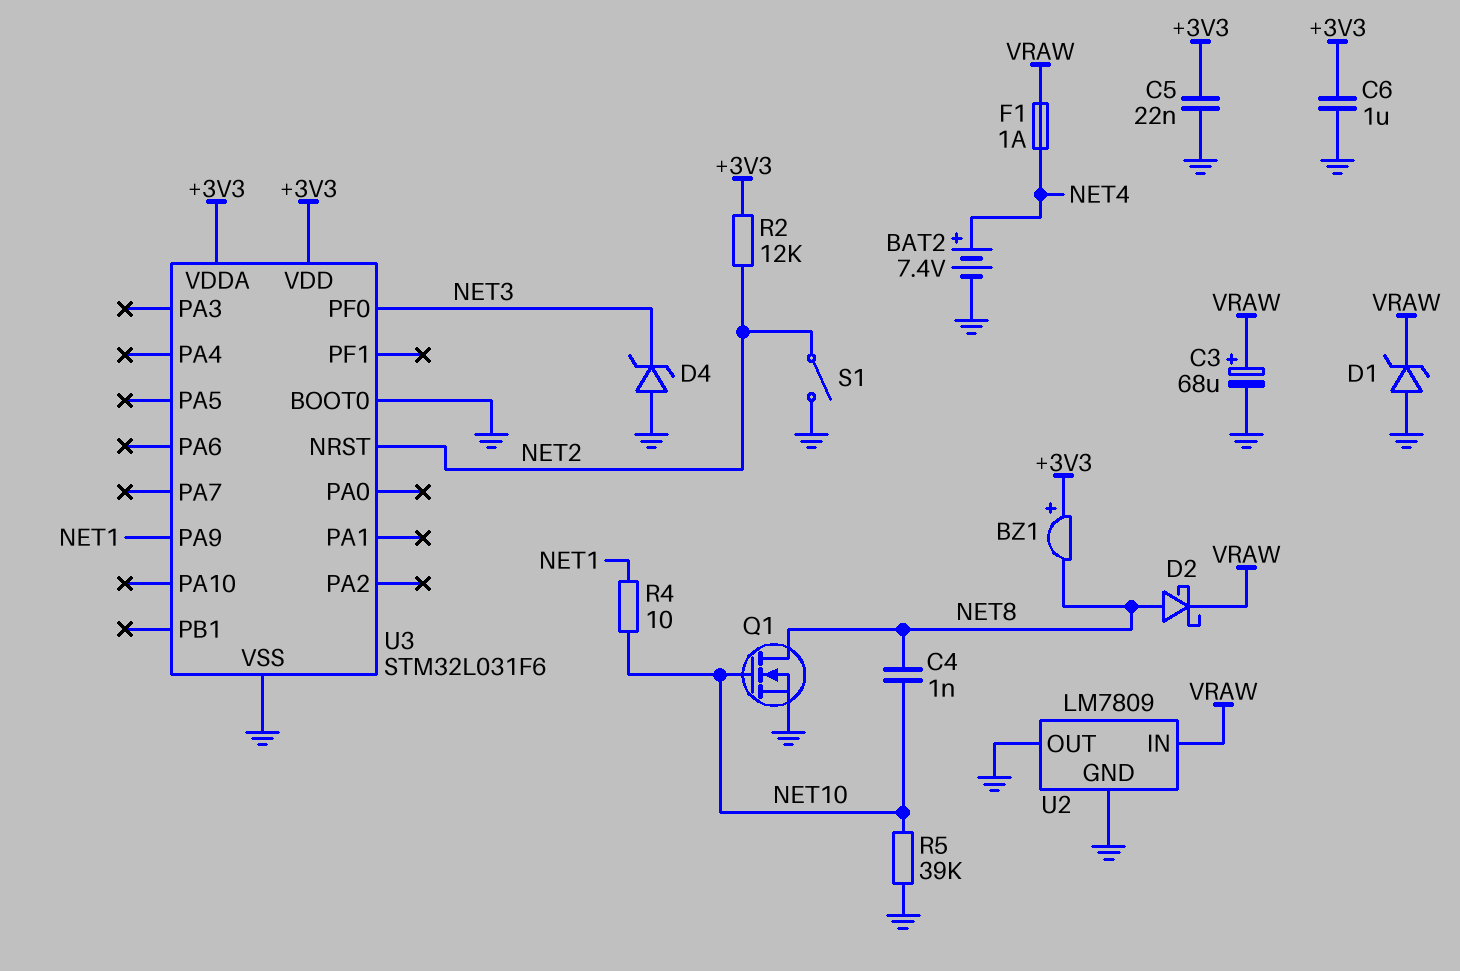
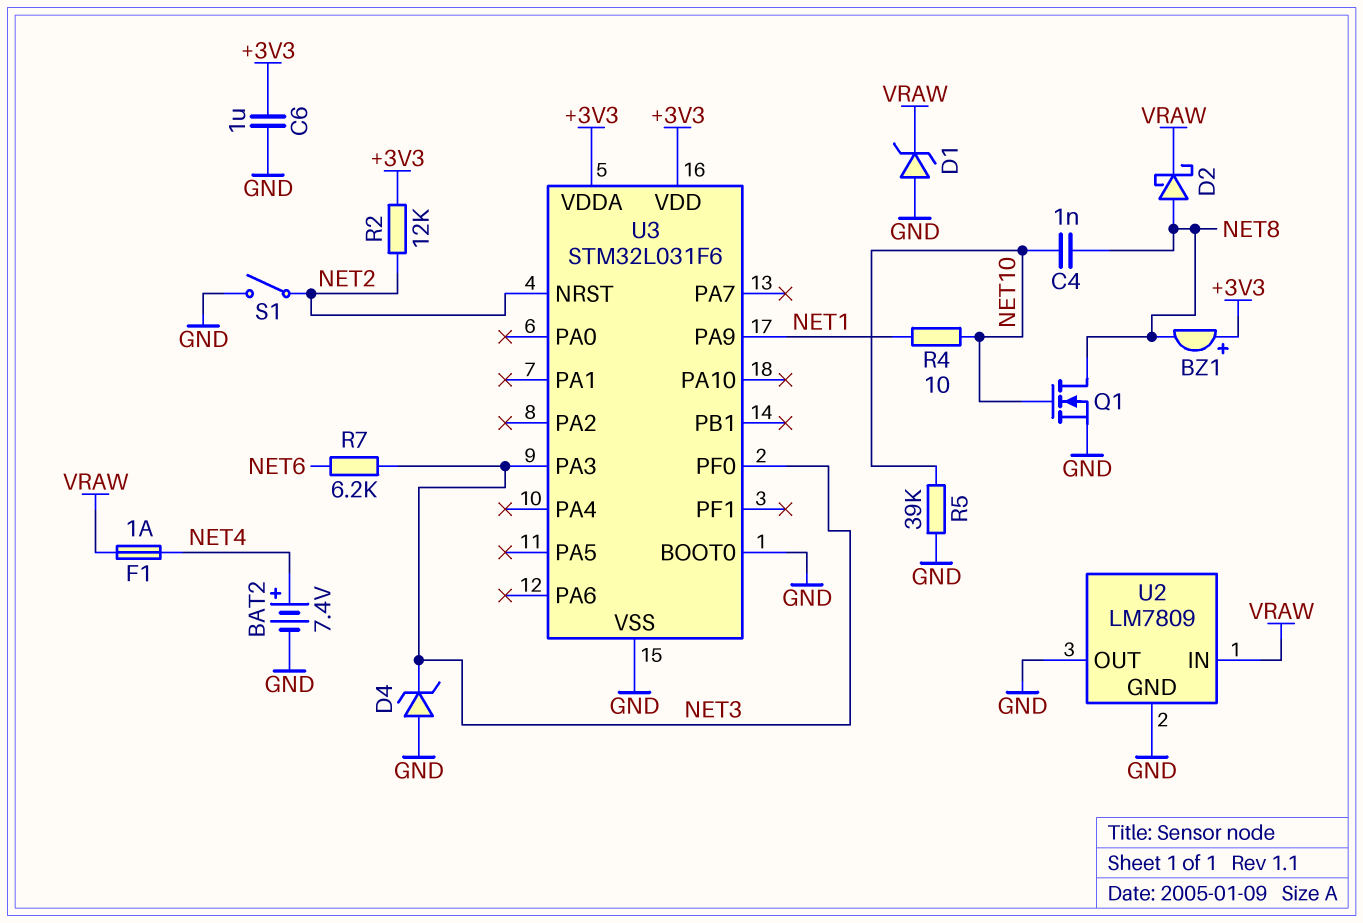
C3: 68uF (plus VRAW, minus GND) -> none
C5: 22nF (+3V3, GND) -> none
R7: none -> 6.2k (NET3, NET6)
U3 pin PA3: none -> NET3

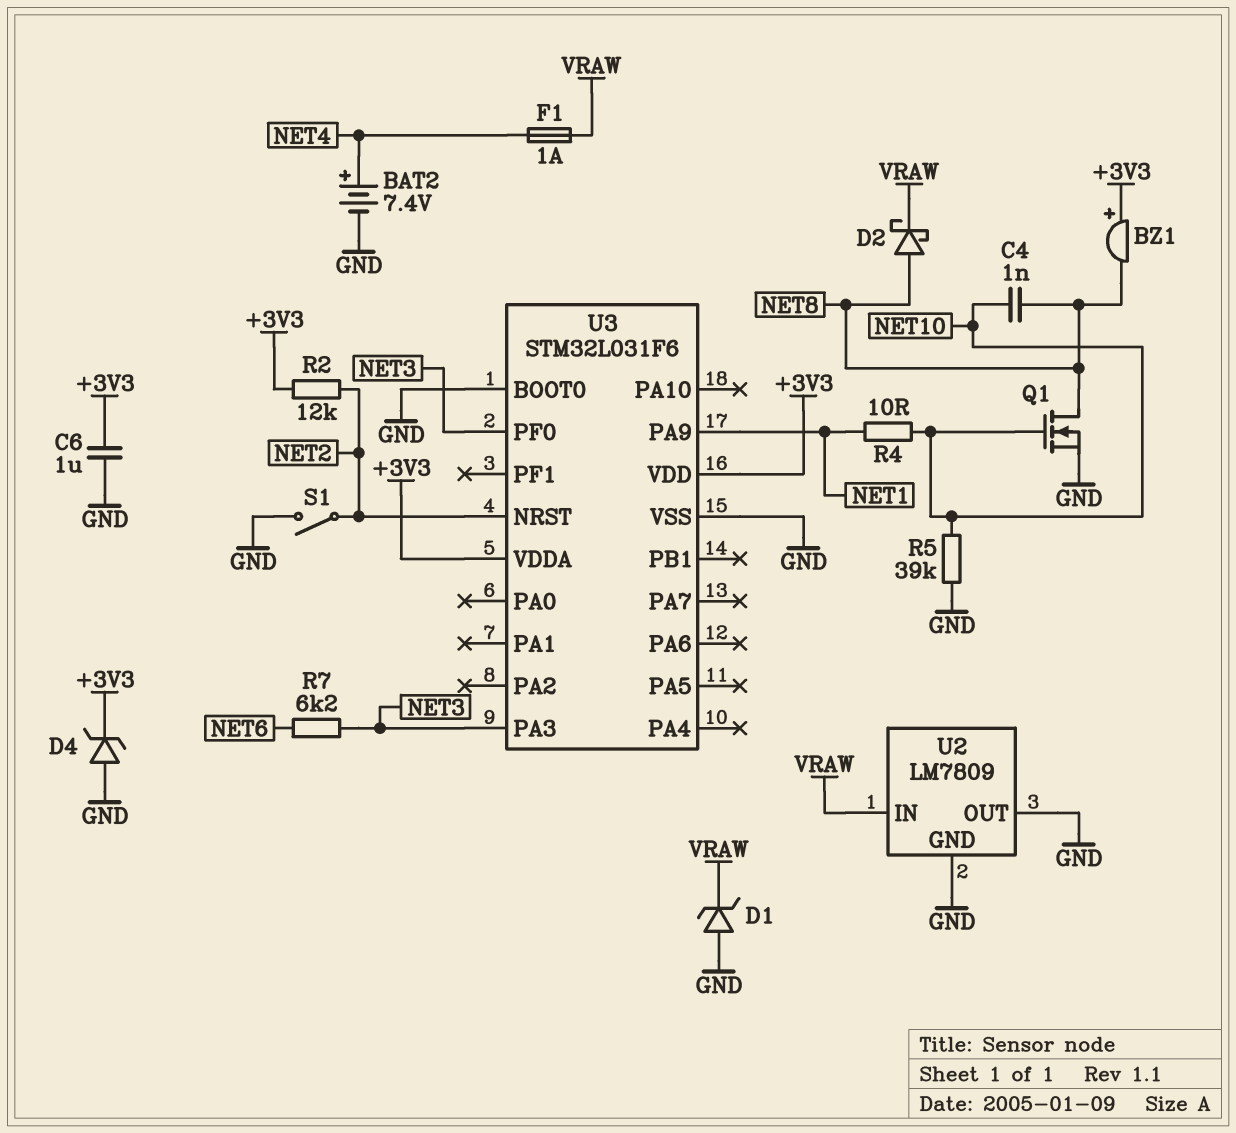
D4: zener (A GND, K NET3) -> zener (A GND, K +3V3)

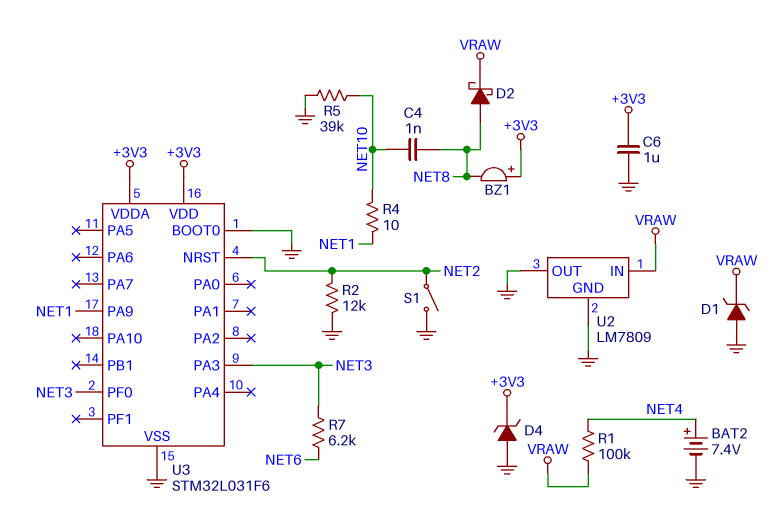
F1: 1A (NET4, VRAW) -> none
Q1: NMOS (G NET10, D NET8, S GND) -> none
R1: none -> 100k (NET4, VRAW)
R2: 12k (+3V3, NET2) -> 12k (GND, NET2)

